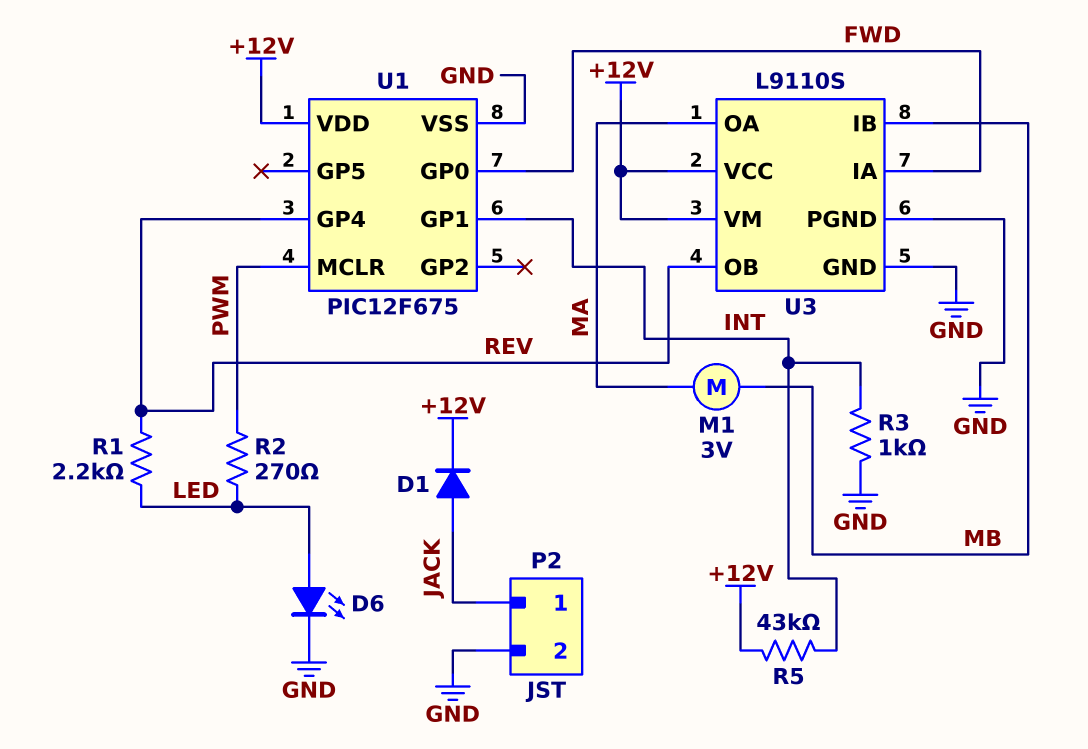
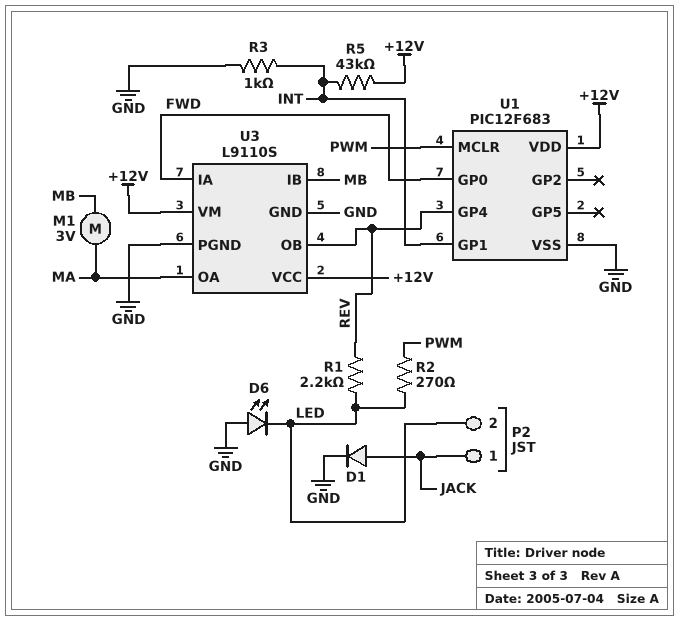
D1: diode (A JACK, K +12V) -> diode (A JACK, K GND)
D6: LED (A LED, K GND) -> LED (A GND, K LED)
P2 pin 2: GND -> LED
U1: PIC12F675 -> PIC12F683

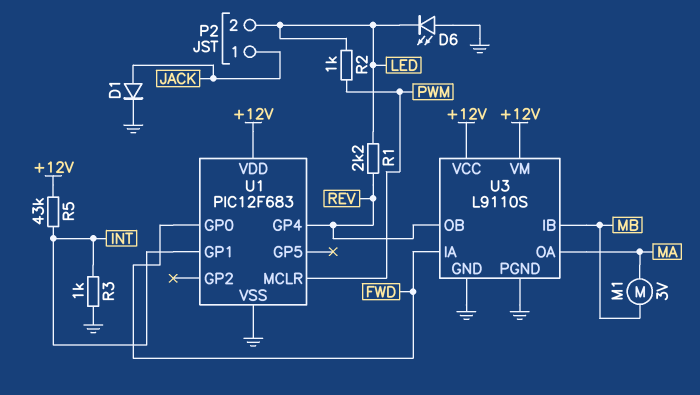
R2: 270 (LED, PWM) -> 1k (LED, PWM)

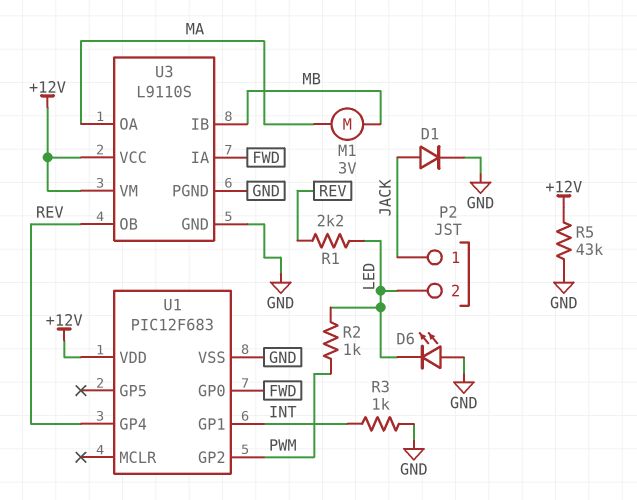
R5: 43k (+12V, INT) -> 43k (+12V, GND)
U1 pin GP2: none -> PWM
U1 pin MCLR: PWM -> none

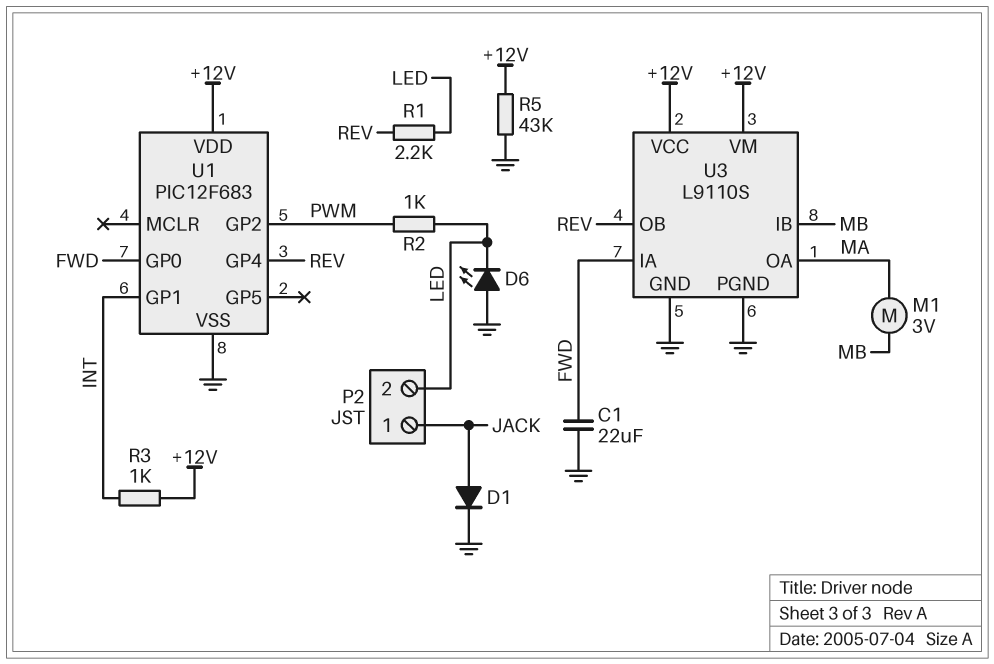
C1: none -> 22uF (FWD, GND)
R3: 1k (GND, INT) -> 1k (+12V, INT)

